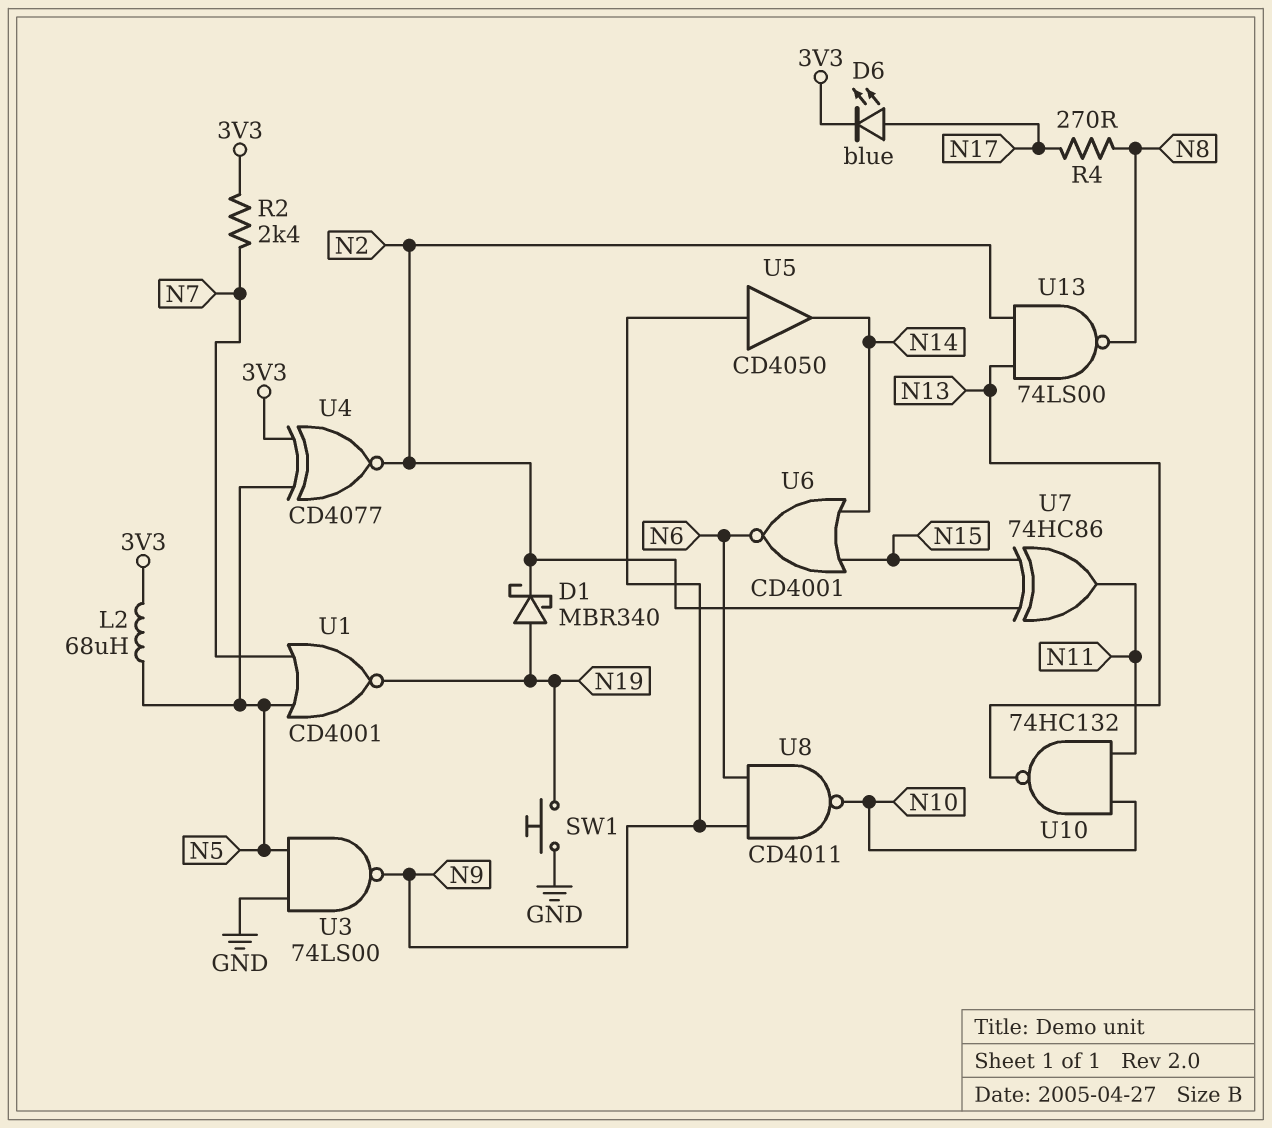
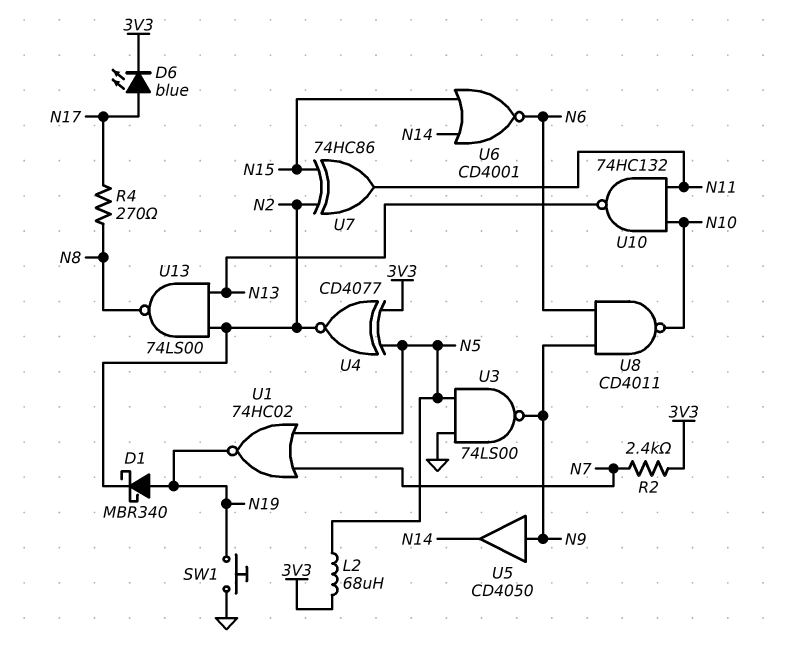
U1: NOR CD4001 (in N5, in N7, out N19) -> NOR 74HC02 (in N5, in N7, out N19)

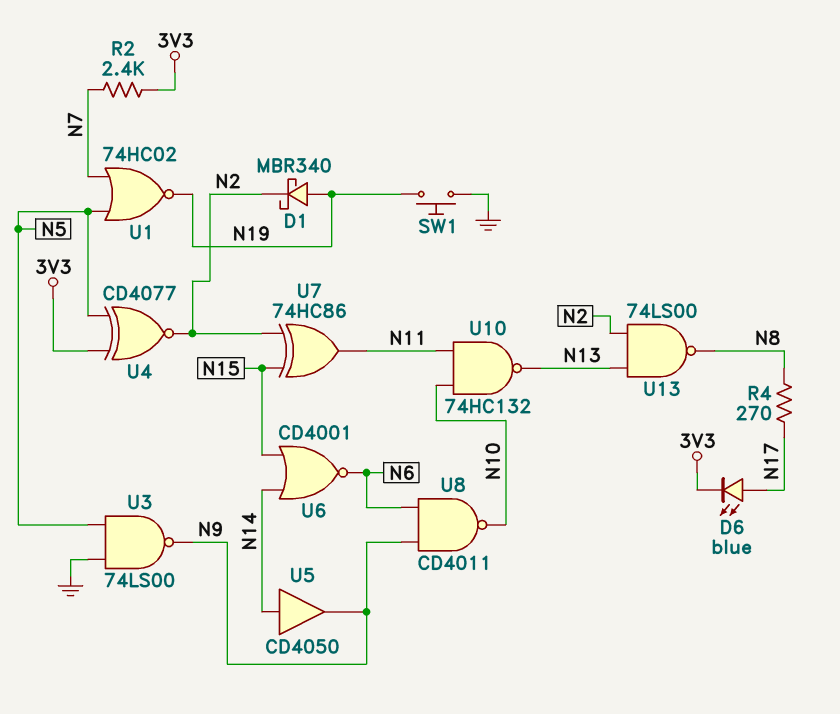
L2: 68uH (3V3, N5) -> none
U5: buffer CD4050 (in N9, out N14) -> buffer CD4050 (in N14, out N9)

